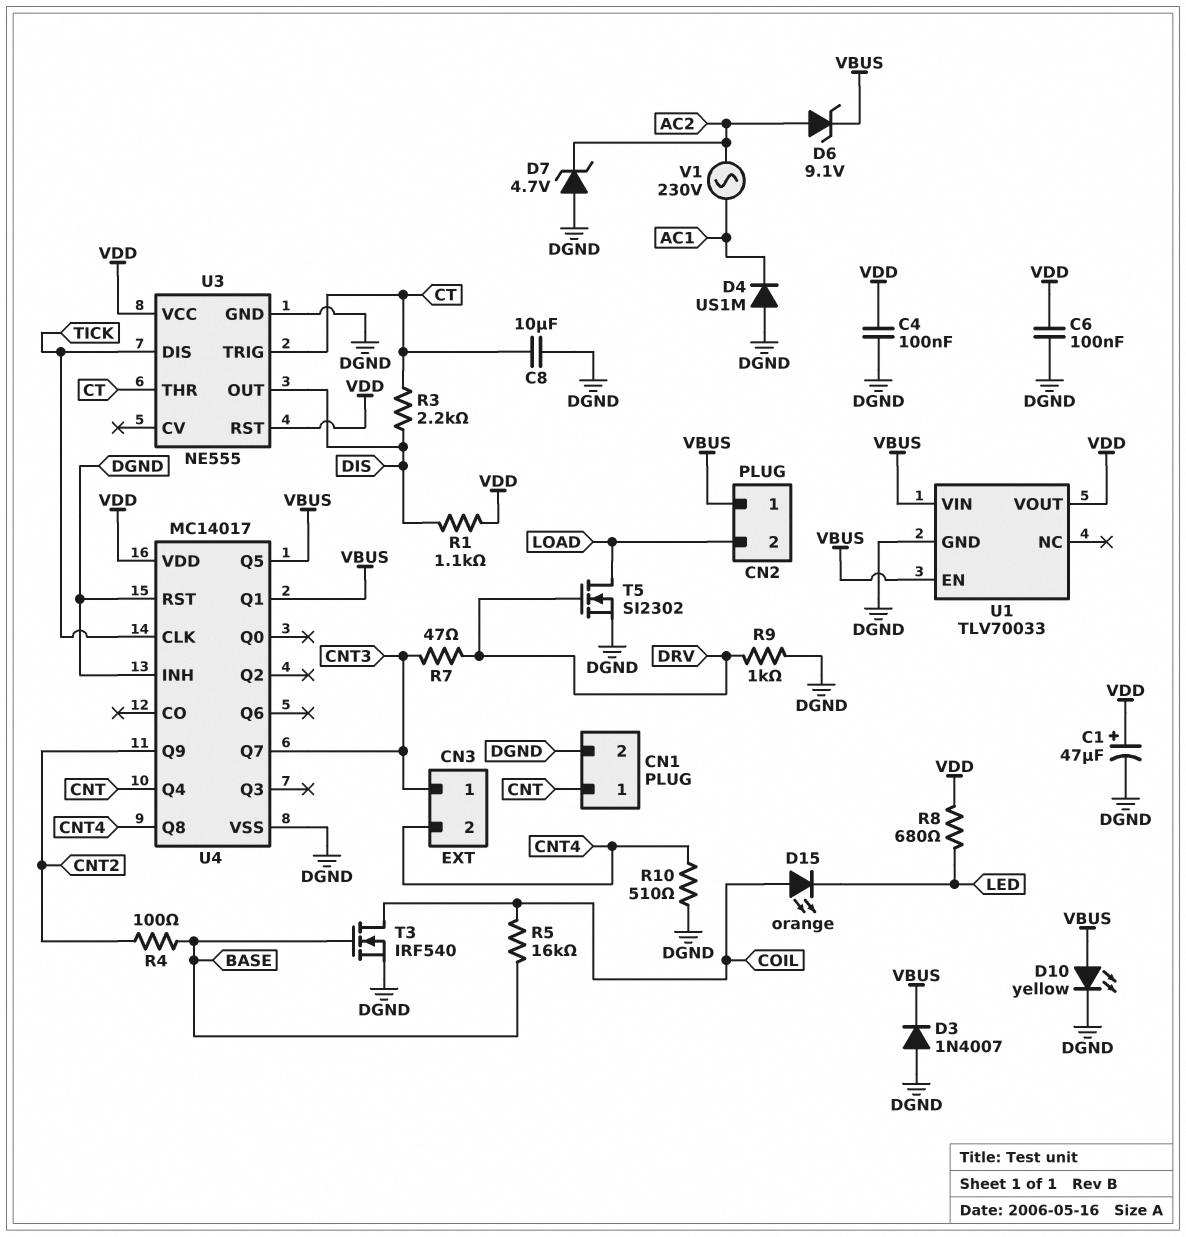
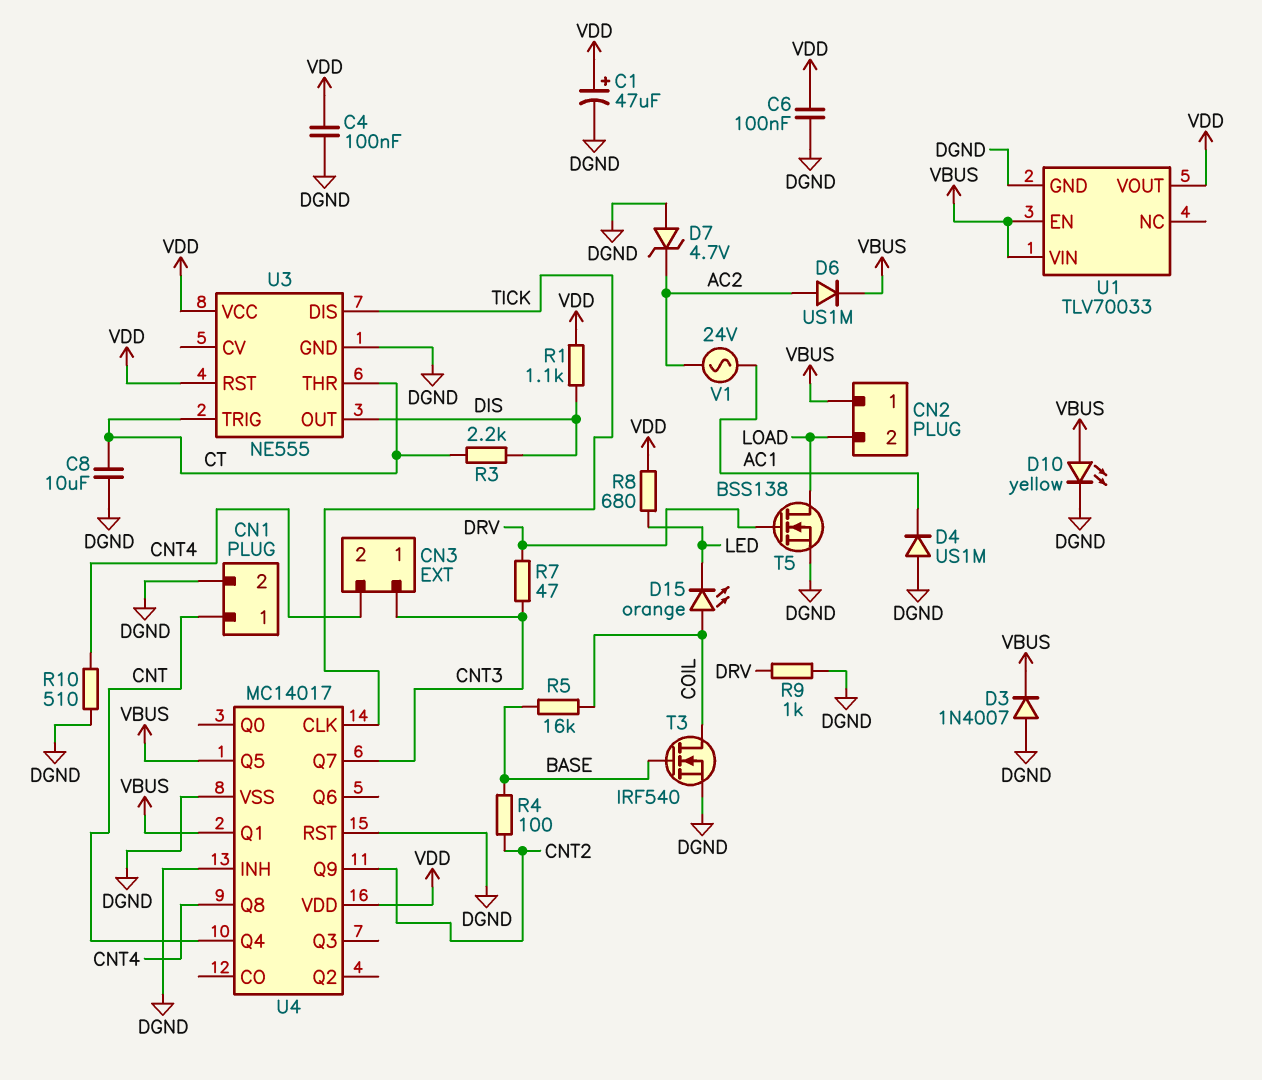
D6: zener 9.1V (A AC2, K VBUS) -> diode US1M (A AC2, K VBUS)
T5: NMOS SI2302 (G DRV, D LOAD, S DGND) -> NMOS BSS138 (G DRV, D LOAD, S DGND)
V1: AC 230V (AC1, AC2) -> AC 24V (AC1, AC2)

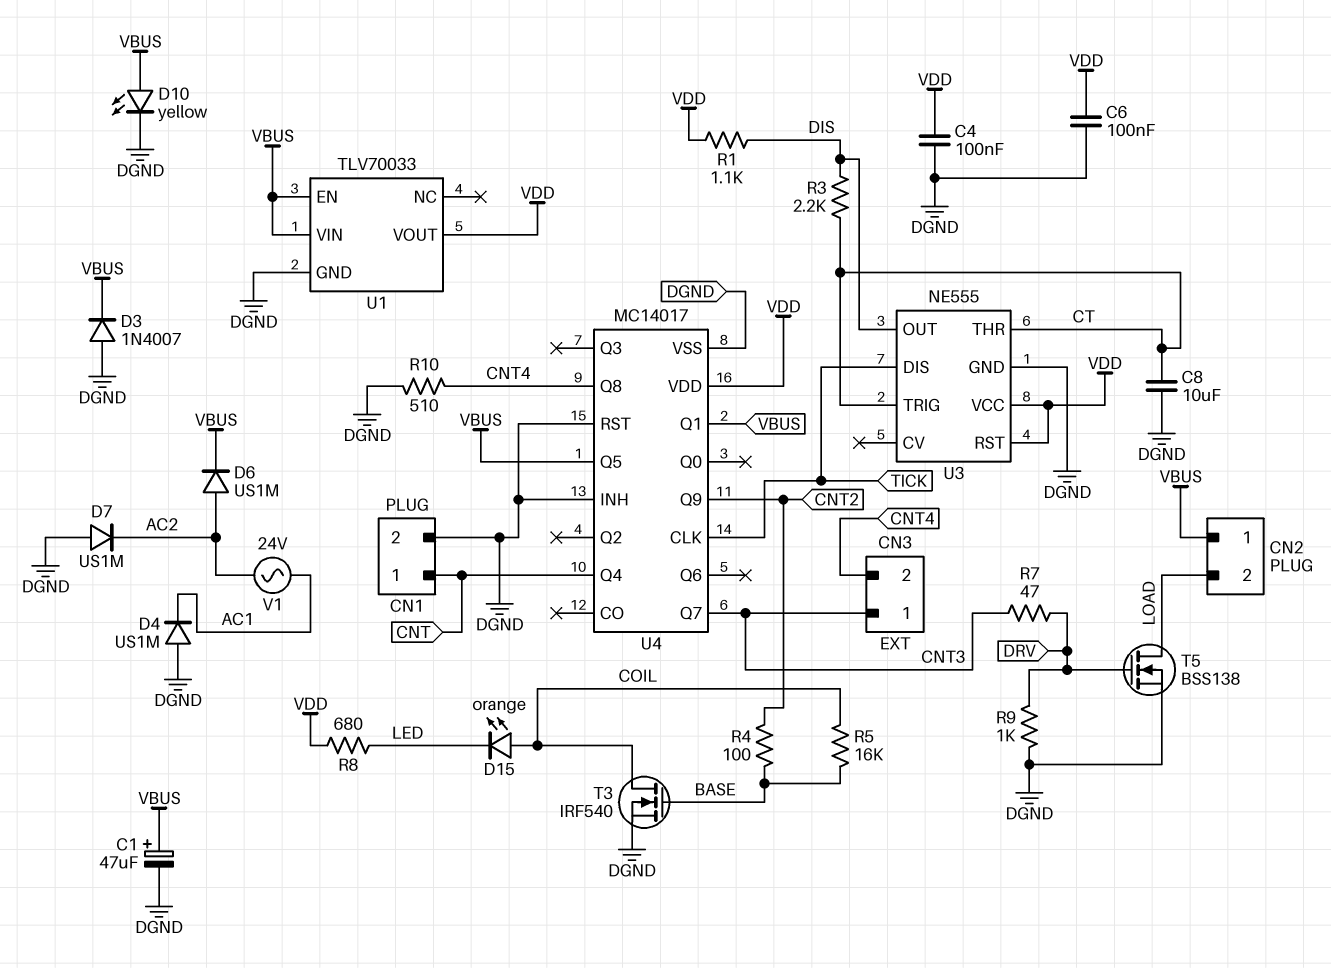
C1: 47uF (plus VDD, minus DGND) -> 47uF (plus VBUS, minus DGND)
D7: zener 4.7V (A DGND, K AC2) -> diode US1M (A DGND, K AC2)

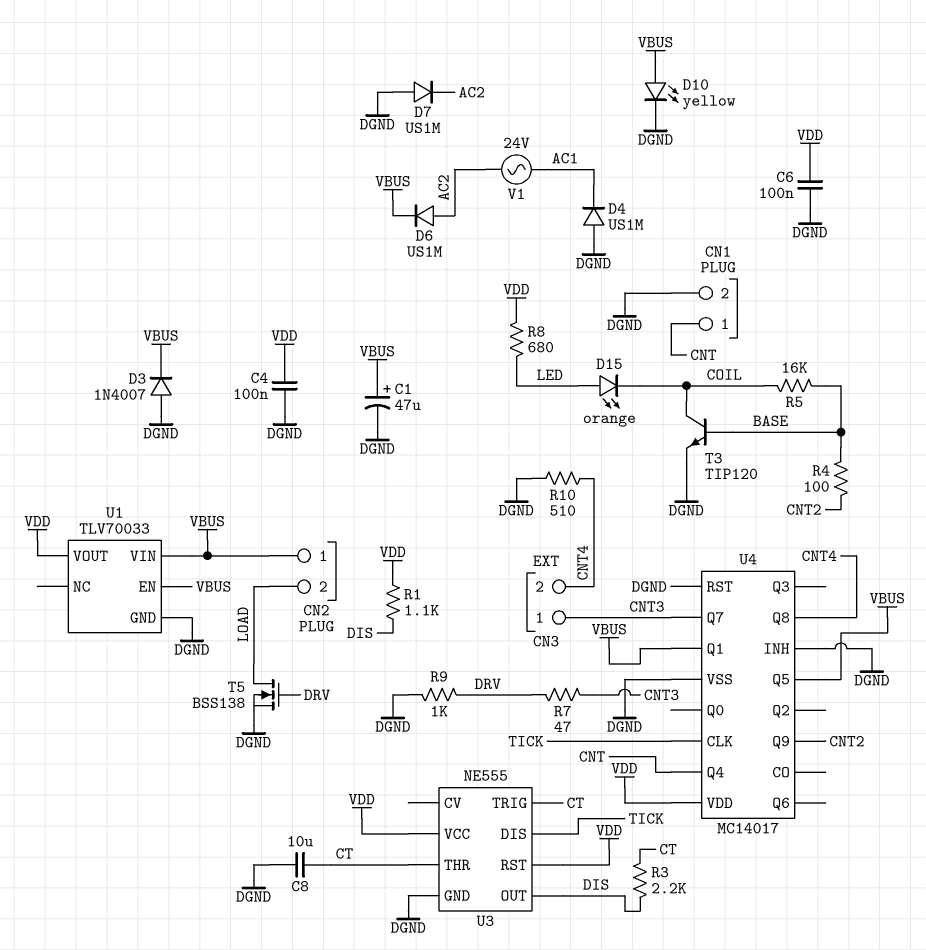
D15: LED orange (A COIL, K LED) -> LED orange (A LED, K COIL)
T3: NMOS IRF540 (G BASE, D COIL, S DGND) -> NPN TIP120 (B BASE, C COIL, E DGND)

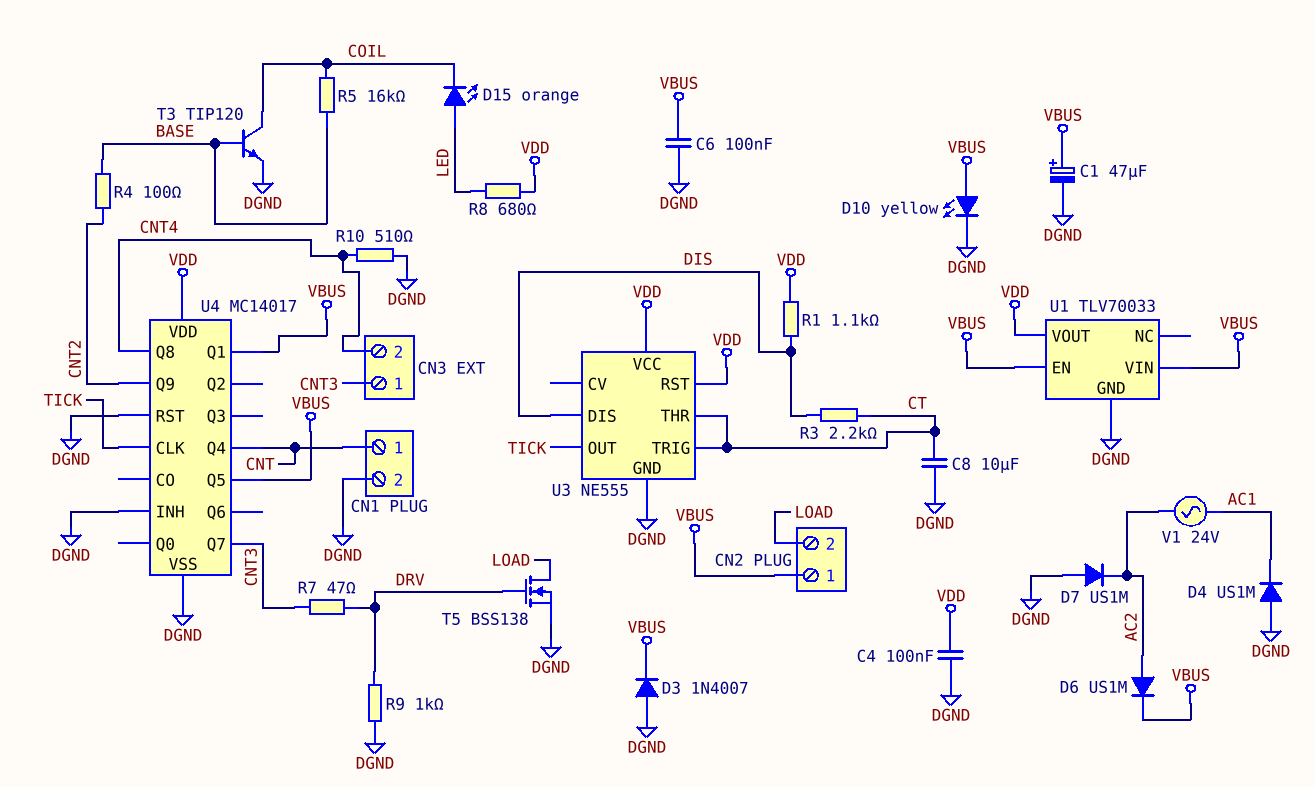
C6: 100nF (DGND, VDD) -> 100nF (DGND, VBUS)
U3 pin DIS: TICK -> DIS
U3 pin OUT: DIS -> TICK

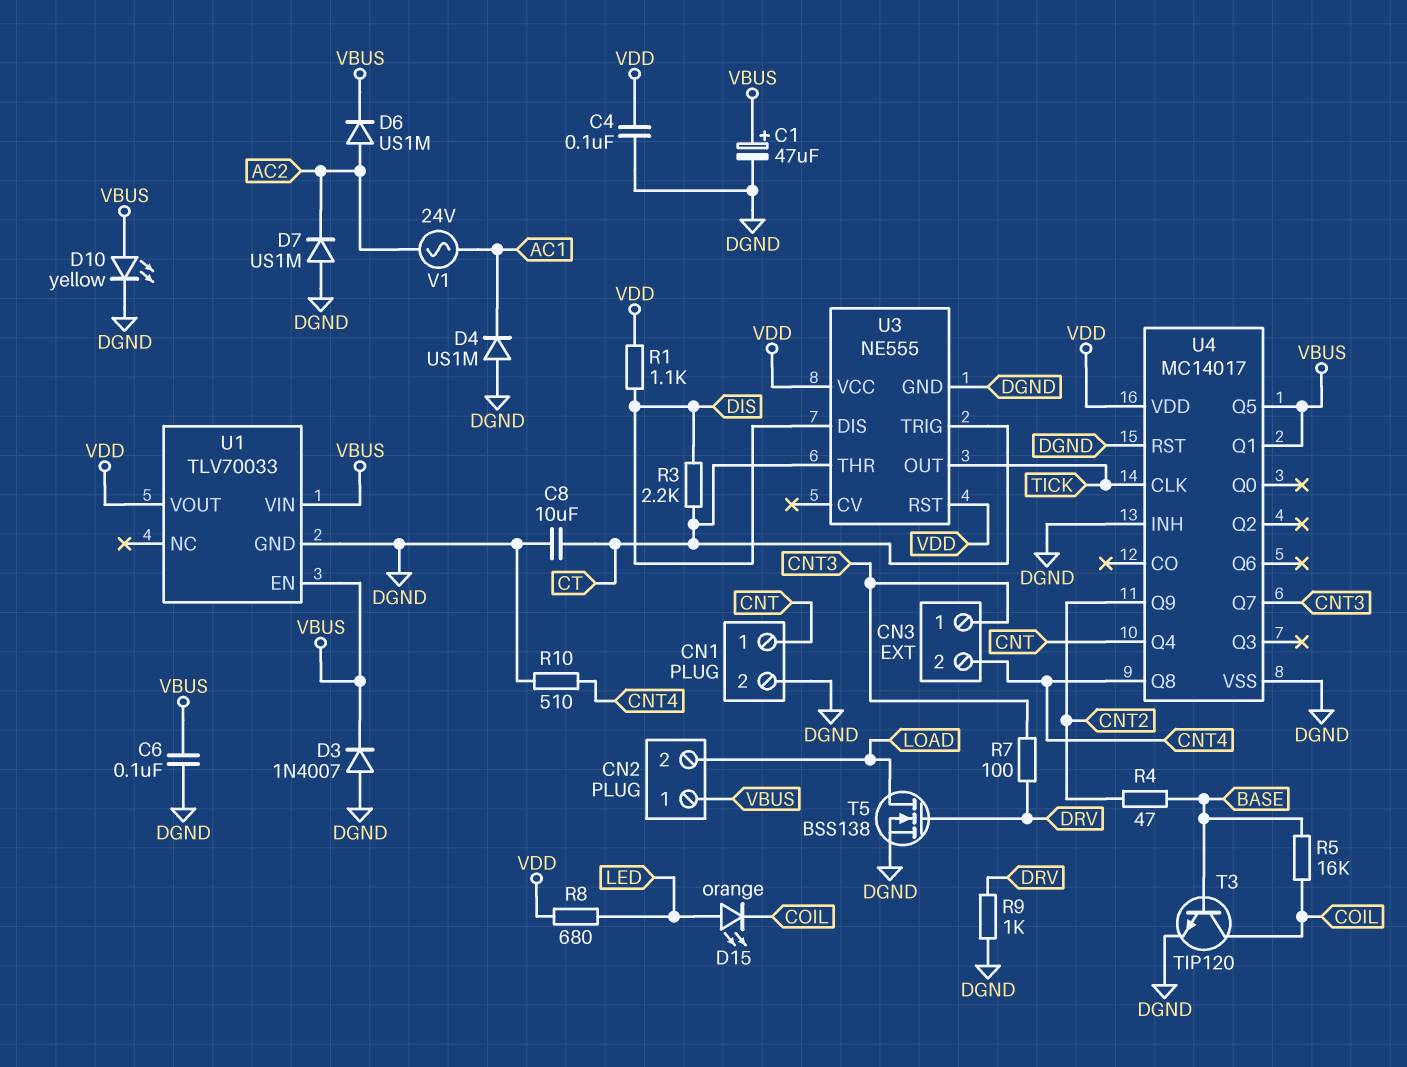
R4: 100 (BASE, CNT2) -> 47 (BASE, CNT2)
R7: 47 (CNT3, DRV) -> 100 (CNT3, DRV)

